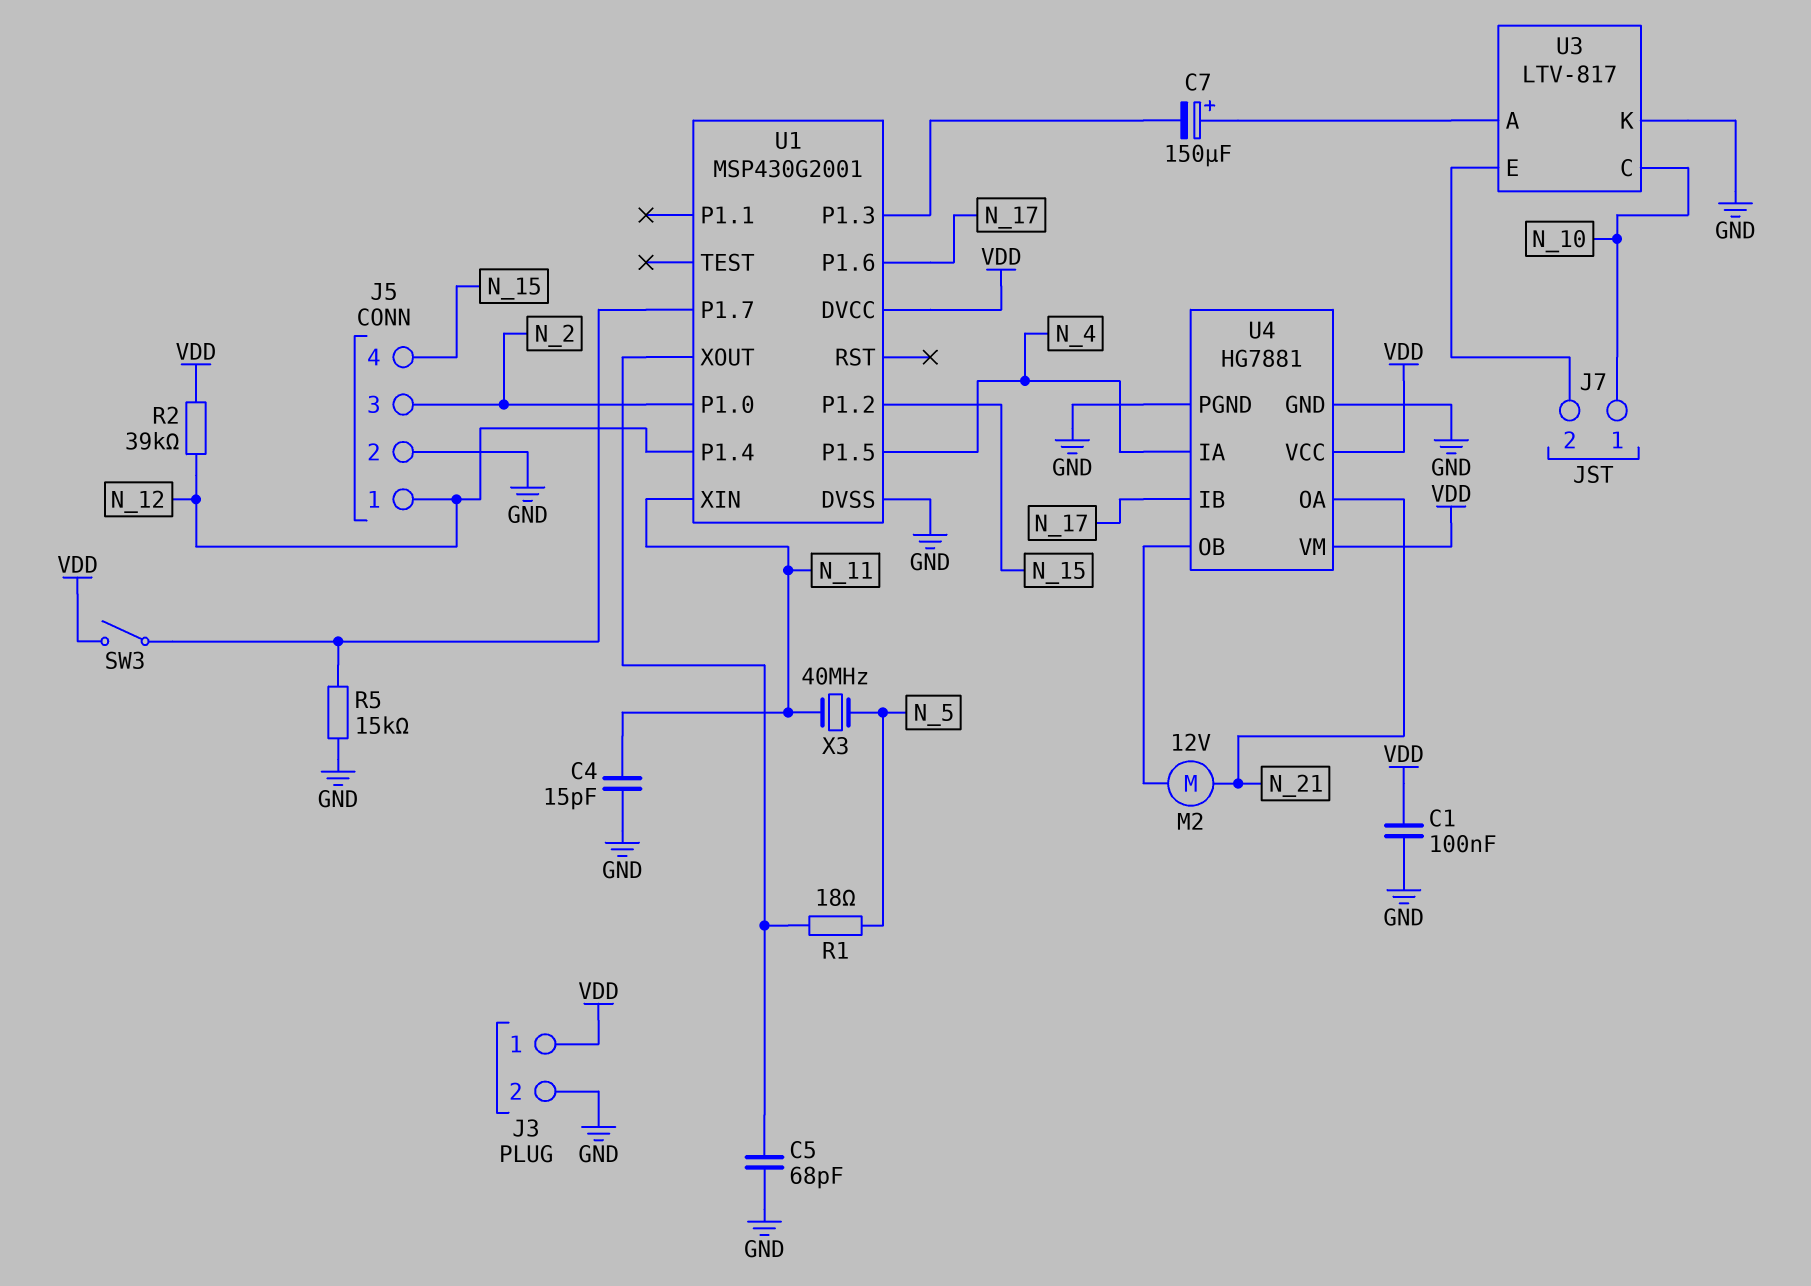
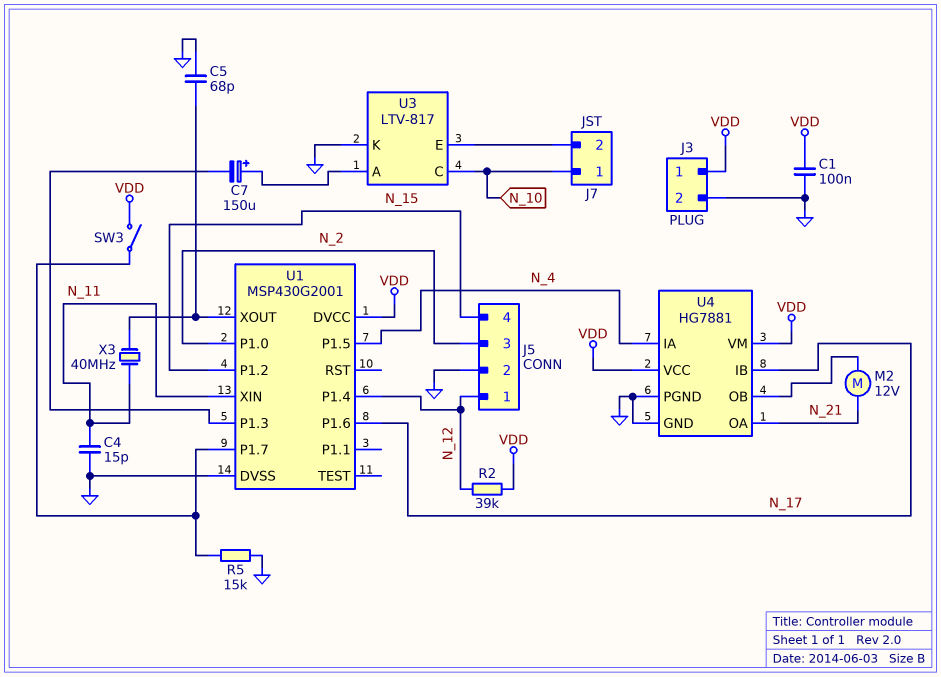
R1: 18 (N_5, U1/XOUT) -> none
X3: 40MHz (N_5, N_11) -> 40MHz (N_11, U1/XOUT)

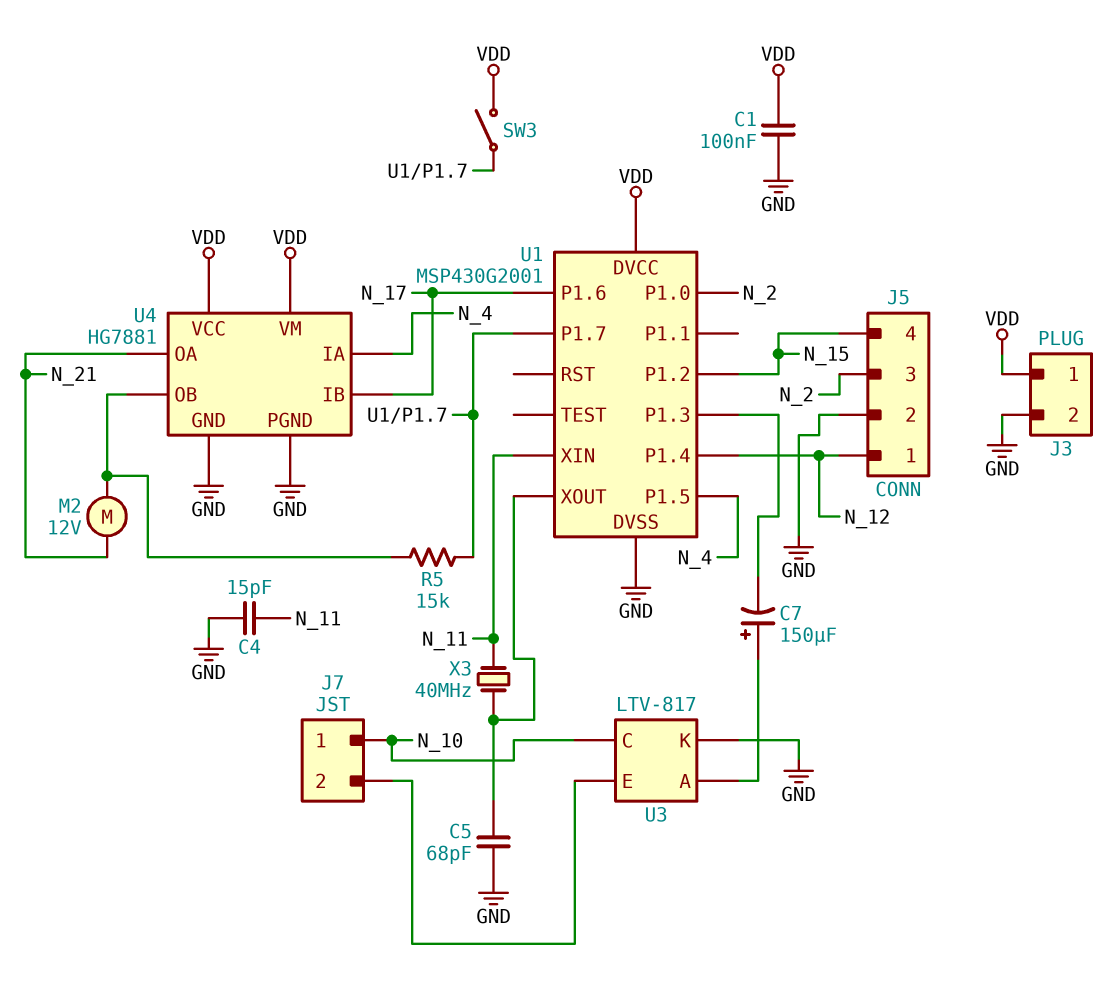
R2: 39k (N_12, VDD) -> none
R5: 15k (GND, U1/P1.7) -> 15k (U1/P1.7, U4/OB)

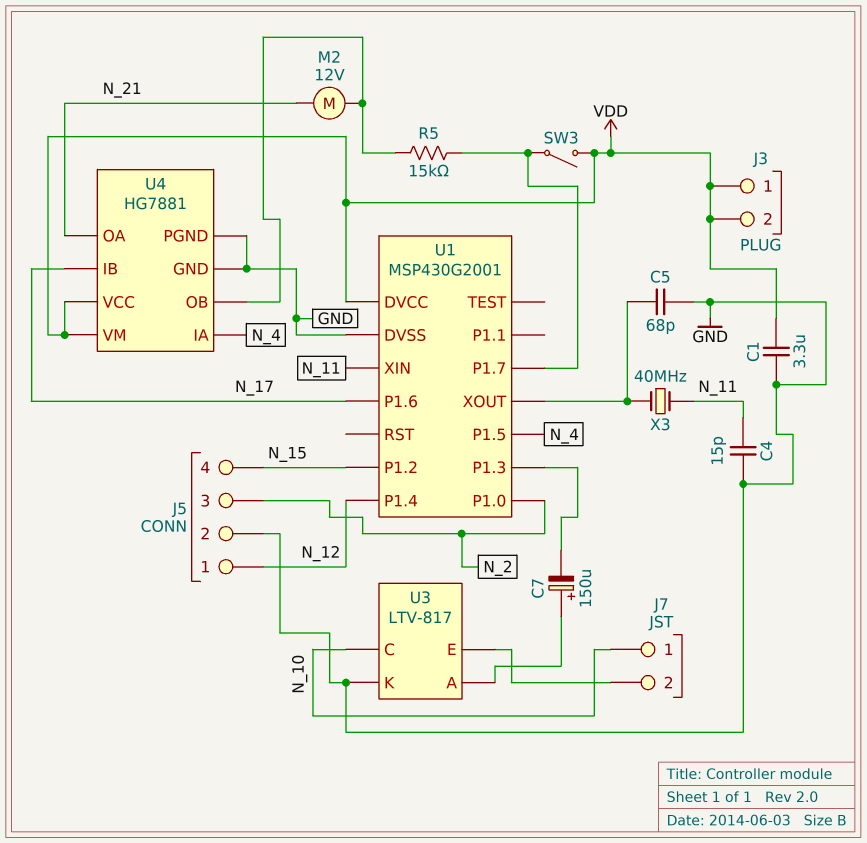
C1: 100nF (GND, VDD) -> 3.3uF (GND, VDD)
J3 pin 2: GND -> VDD

